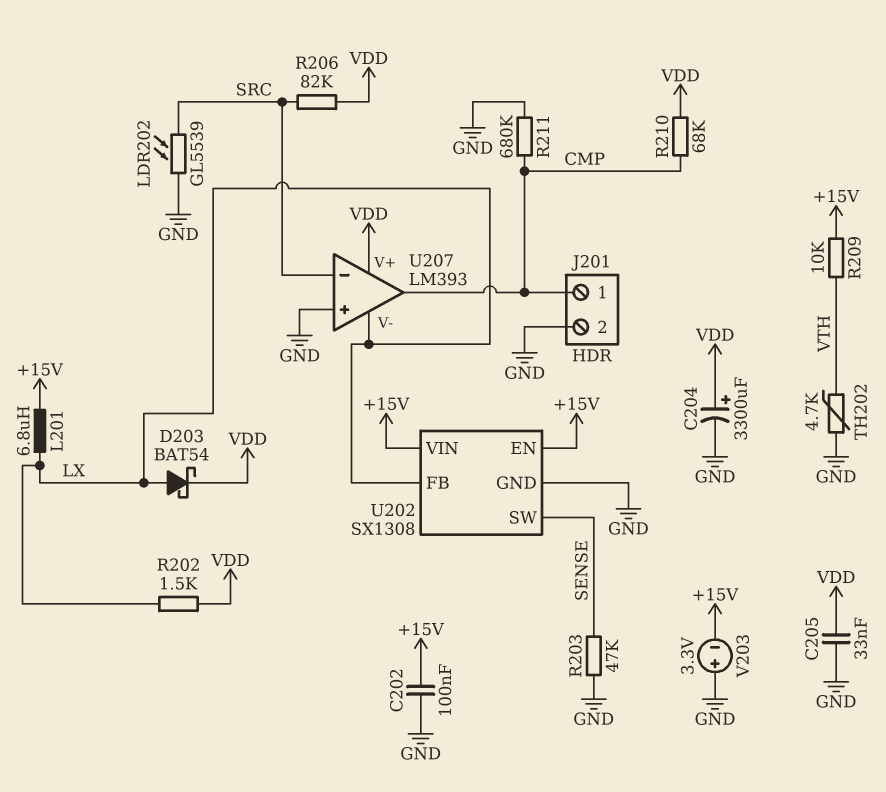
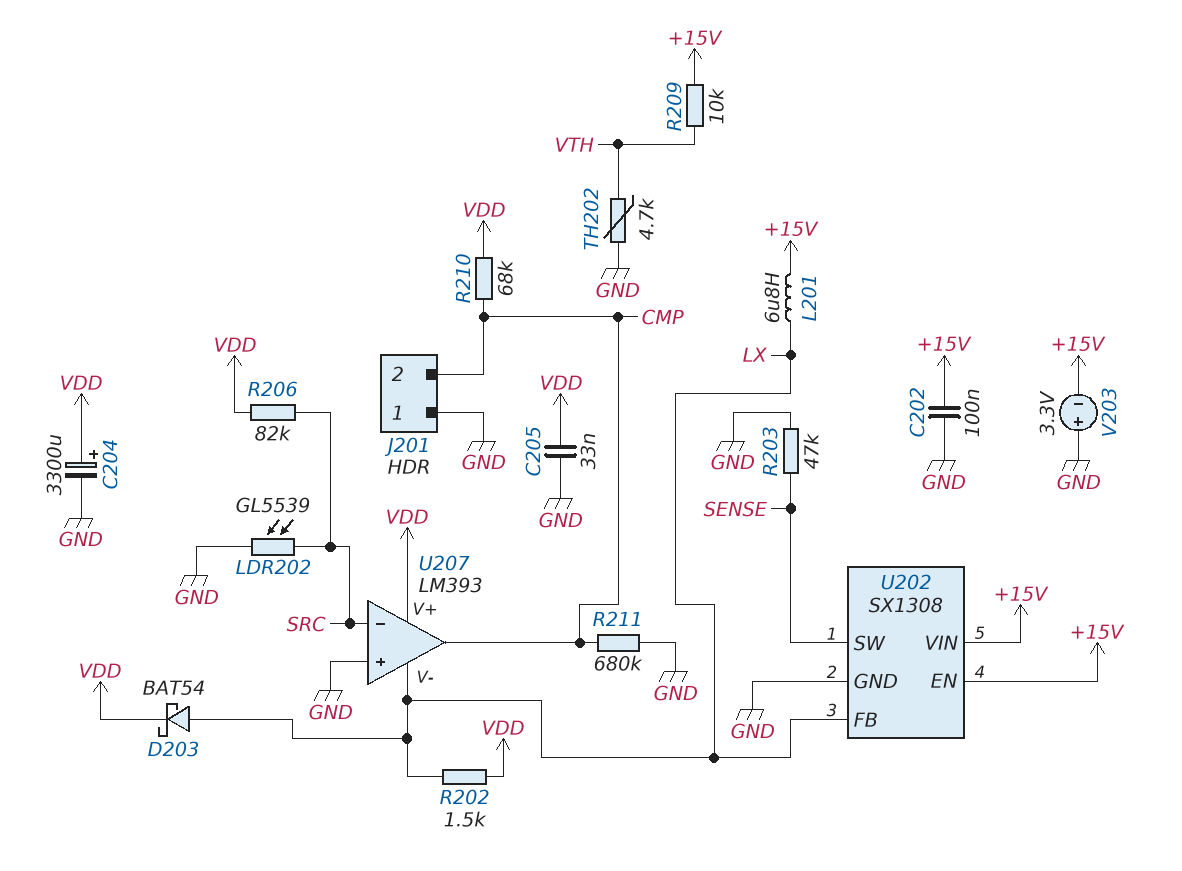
J201 pin 1: CMP -> GND
J201 pin 2: GND -> CMP

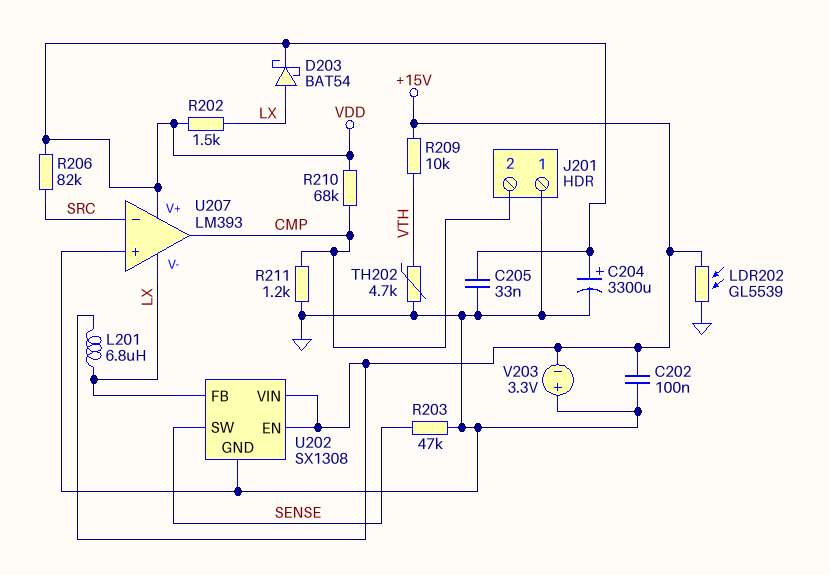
LDR202: GL5539 (GND, SRC) -> GL5539 (+15V, GND)
R211: 680k (CMP, GND) -> 1.2k (CMP, GND)

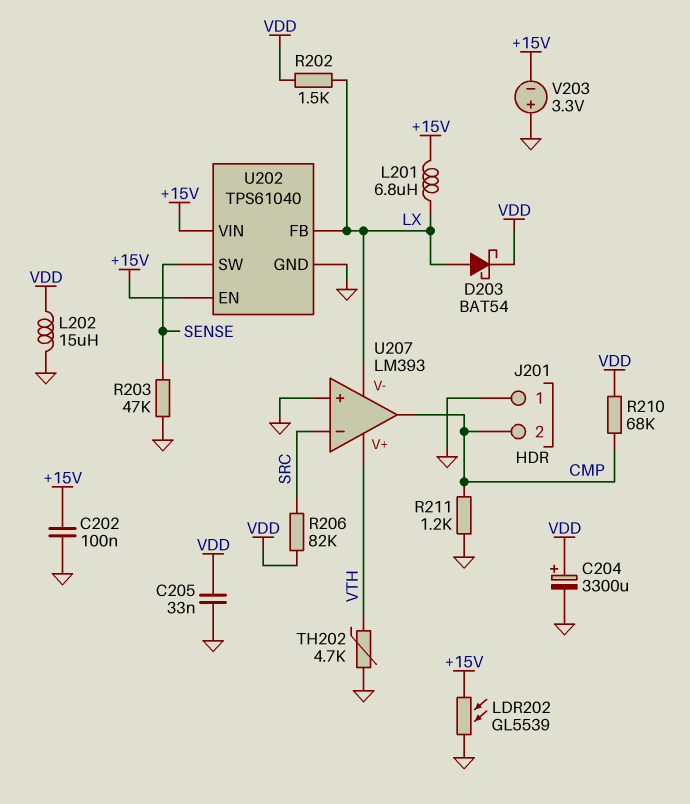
L202: none -> 15uH (GND, VDD)
R209: 10k (+15V, VTH) -> none
U202: SX1308 -> TPS61040
U207 pin V+: VDD -> VTH

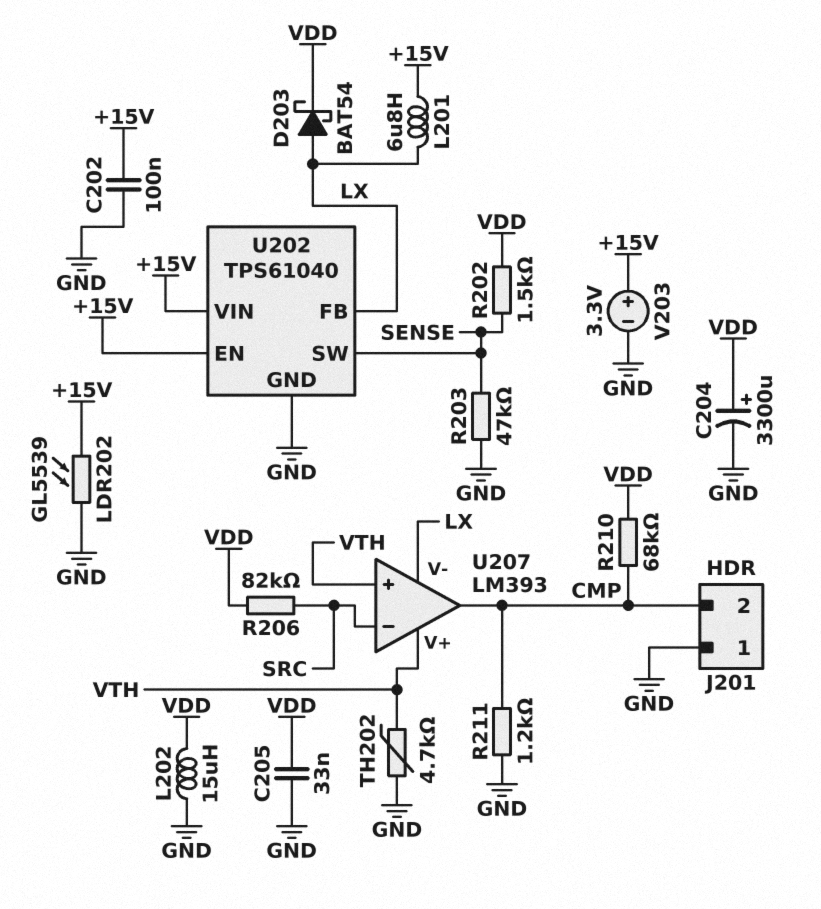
R202: 1.5k (LX, VDD) -> 1.5k (SENSE, VDD)
U207 pin in+: GND -> VTH
V203: 3.3V (plus GND, minus +15V) -> 3.3V (plus +15V, minus GND)

